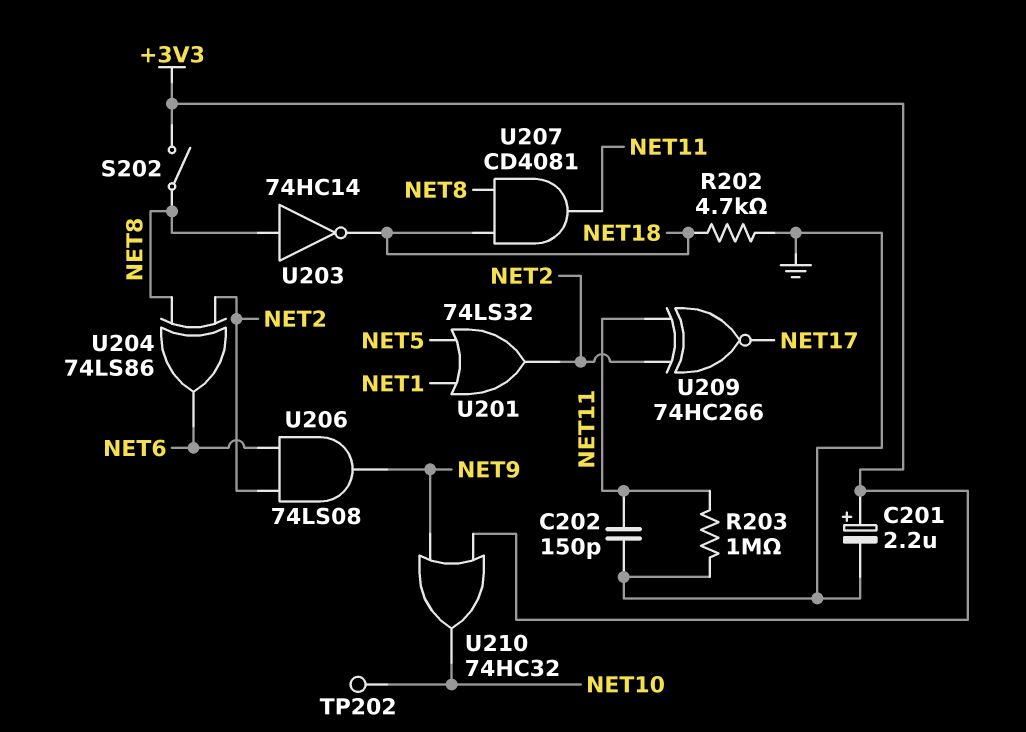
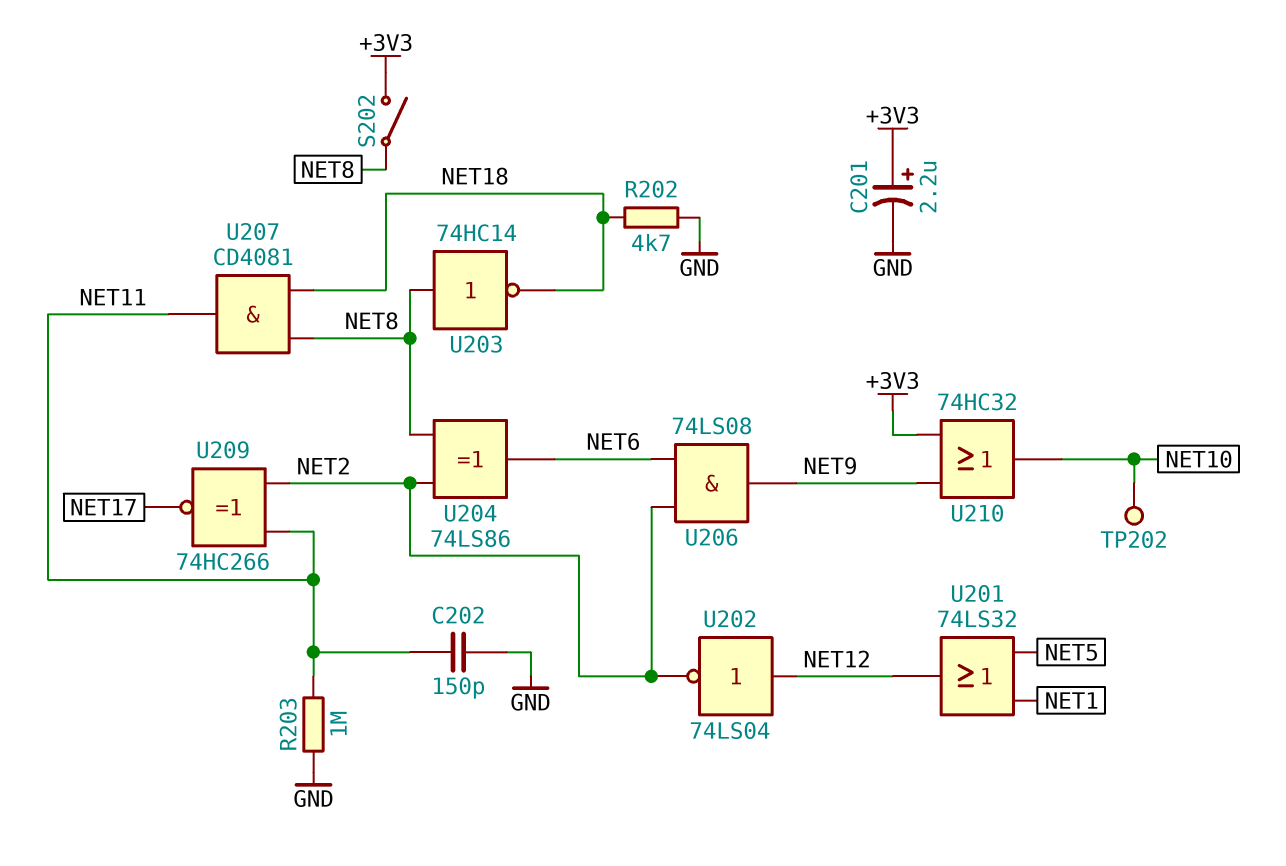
U201: OR 74LS32 (in NET1, in NET5, out NET2) -> OR 74LS32 (in NET1, in NET5, out NET12)
U202: none -> NOT 74LS04 (in NET12, out NET2)

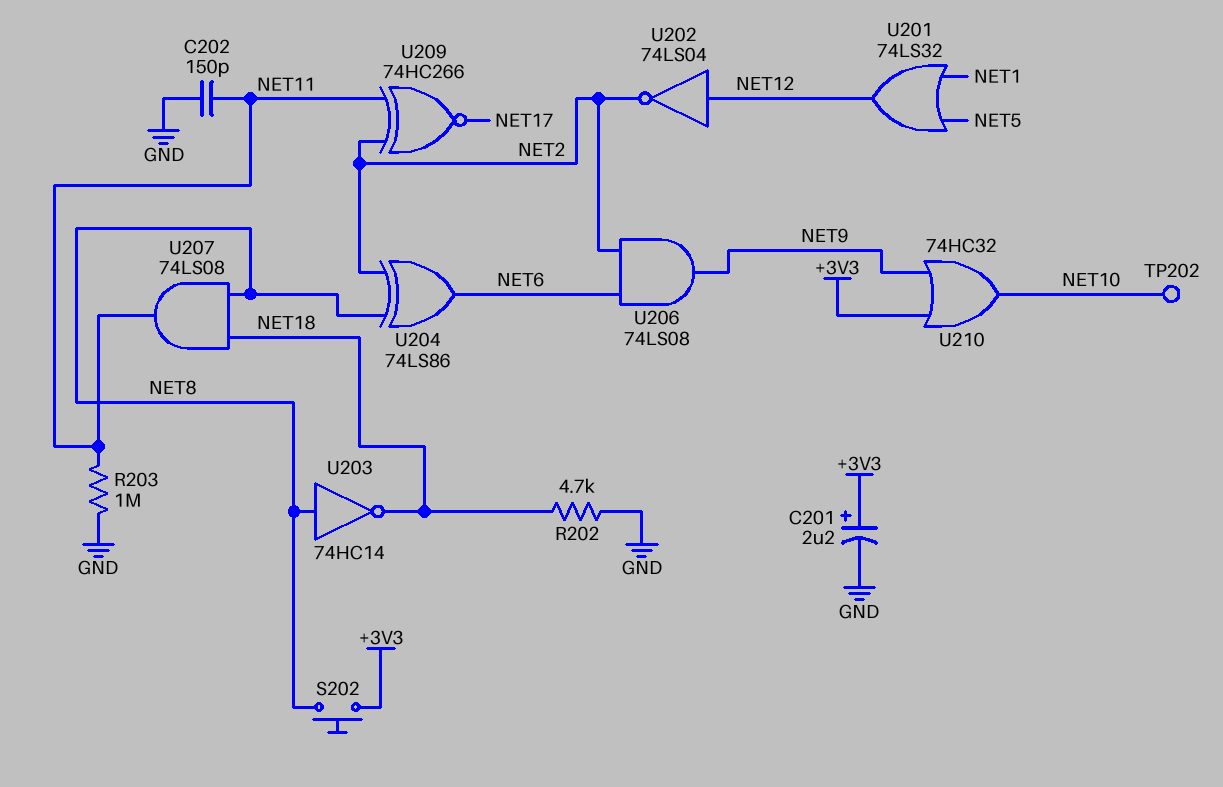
S202: switch (+3V3, NET8) -> button (+3V3, NET8)
U207: AND CD4081 (in NET8, in NET18, out NET11) -> AND 74LS08 (in NET8, in NET18, out NET11)

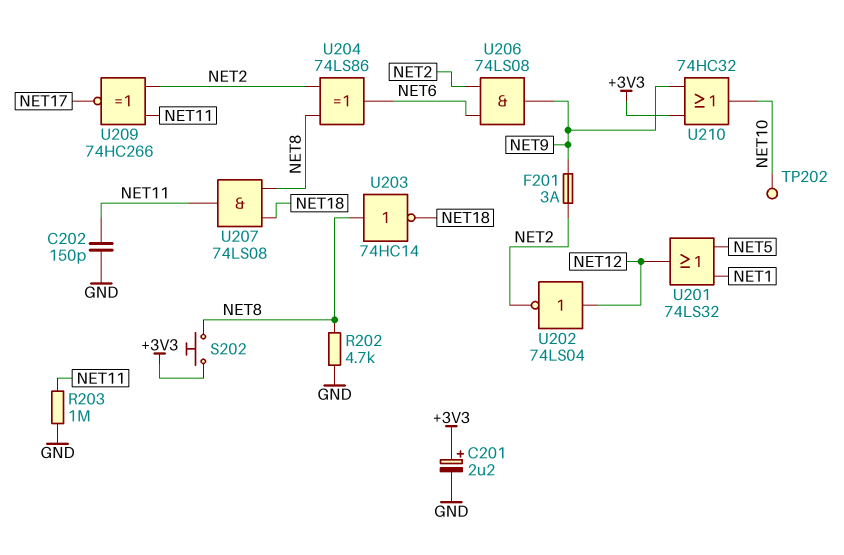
F201: none -> 3A (NET2, NET9)
R202: 4.7k (GND, NET18) -> 4.7k (GND, NET8)

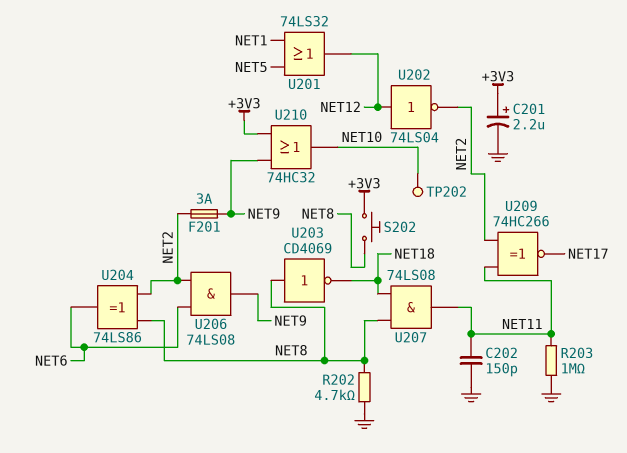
U203: NOT 74HC14 (in NET8, out NET18) -> NOT CD4069 (in NET8, out NET18)

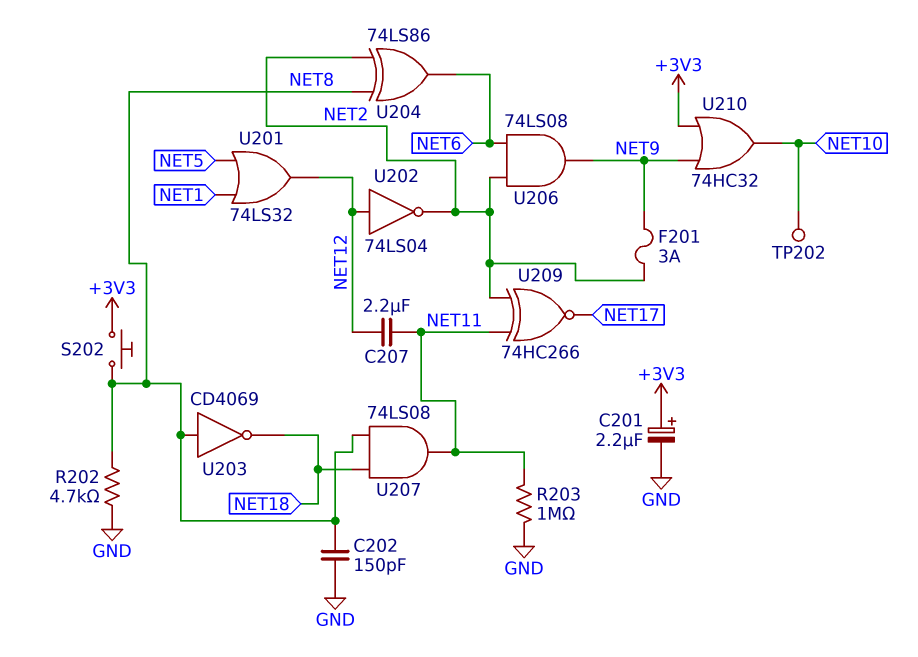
C202: 150pF (GND, NET11) -> 150pF (GND, NET8)
C207: none -> 2.2uF (NET11, NET12)

